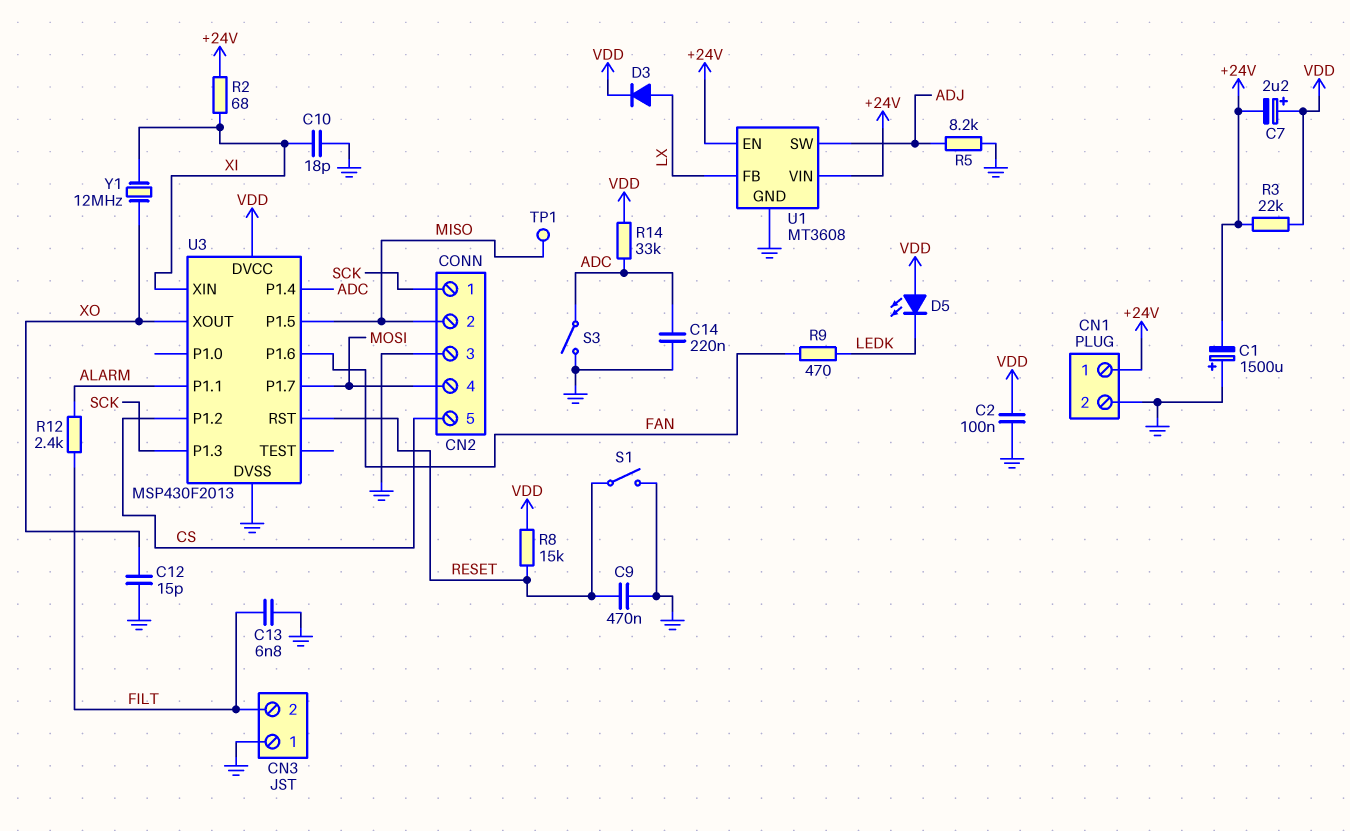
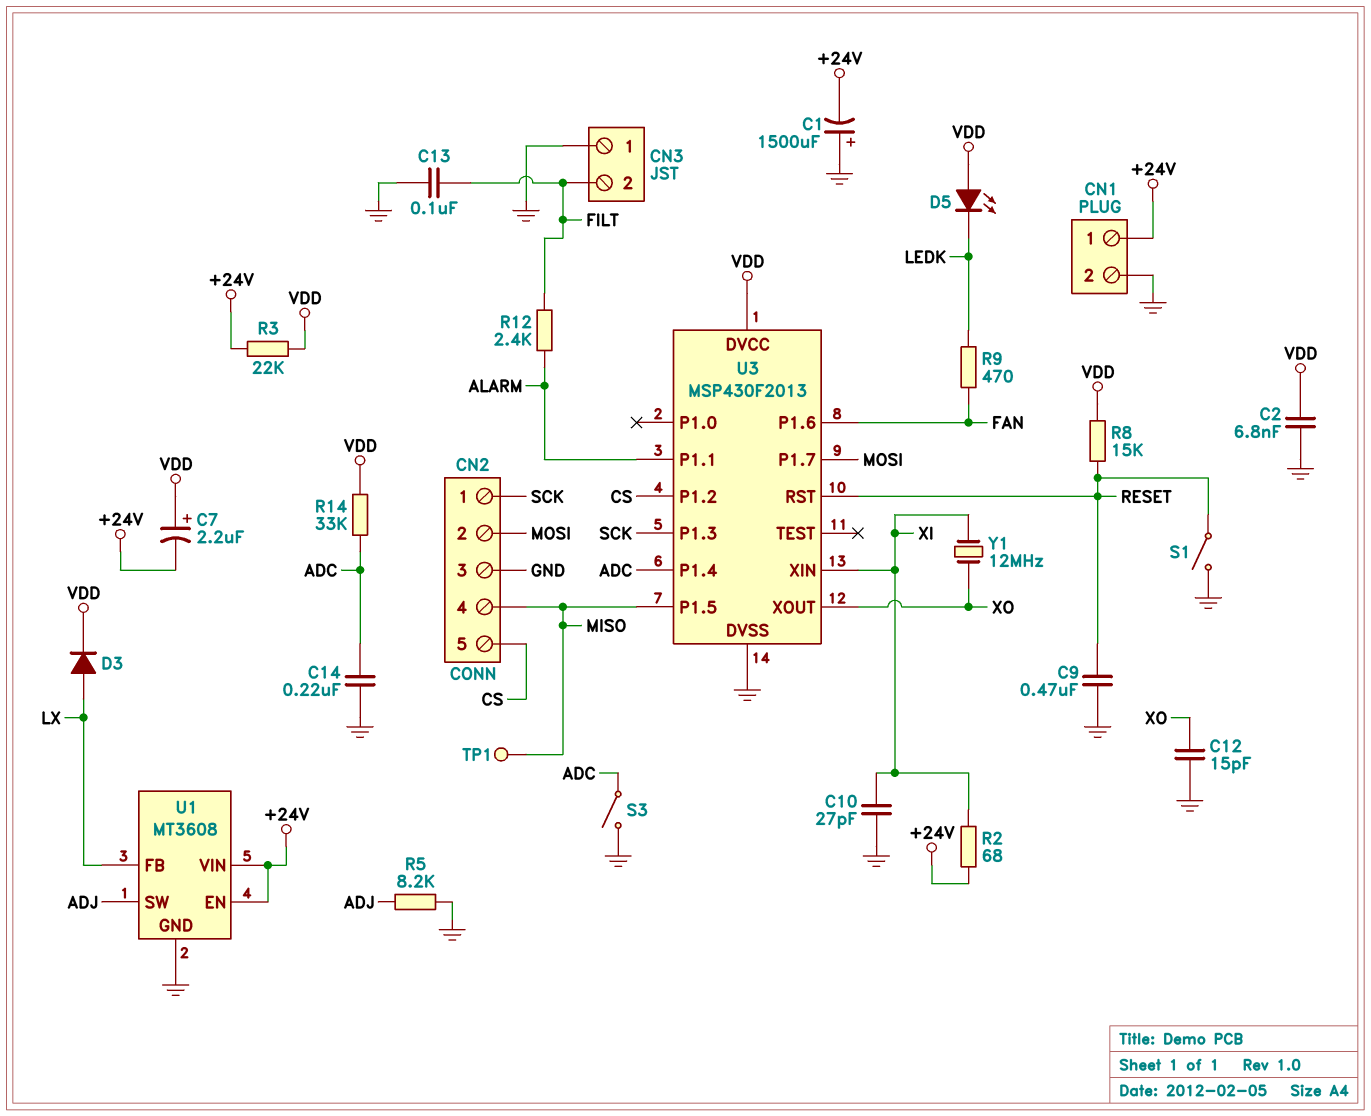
C2: 100nF (GND, VDD) -> 6.8nF (GND, VDD)
C10: 18pF (GND, XI) -> 27pF (GND, XI)
C13: 6.8nF (FILT, GND) -> 100nF (FILT, GND)
CN2 pin 2: MISO -> MOSI
CN2 pin 4: MOSI -> MISO

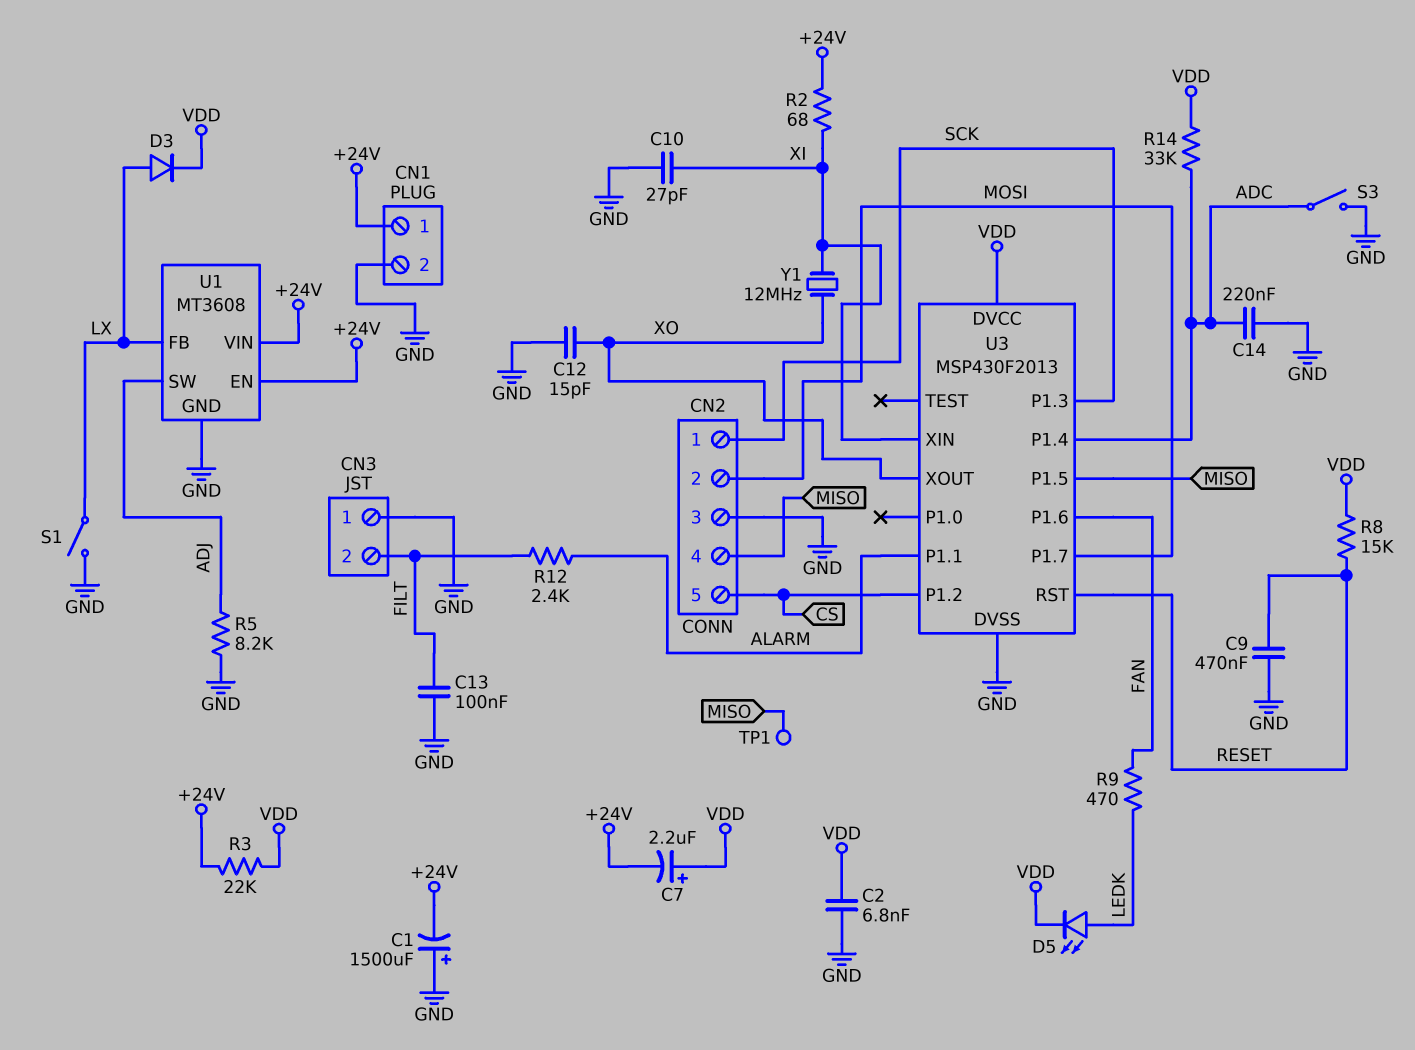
D5: LED (A VDD, K LEDK) -> LED (A LEDK, K VDD)
S1: switch (GND, RESET) -> switch (GND, LX)

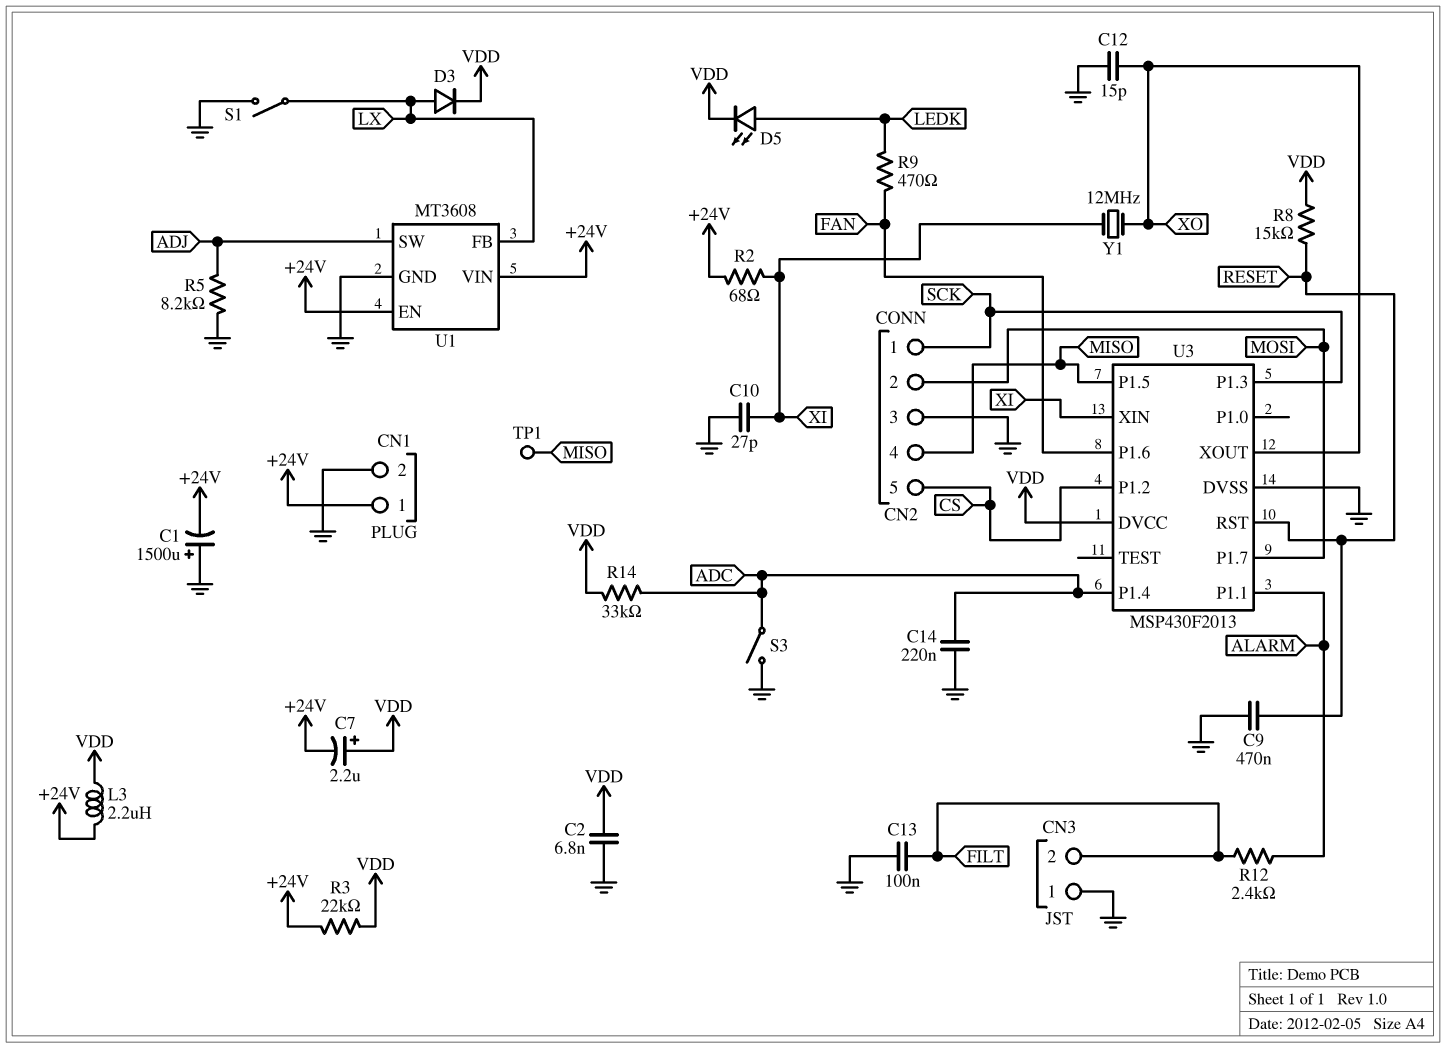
L3: none -> 2.2uH (+24V, VDD)

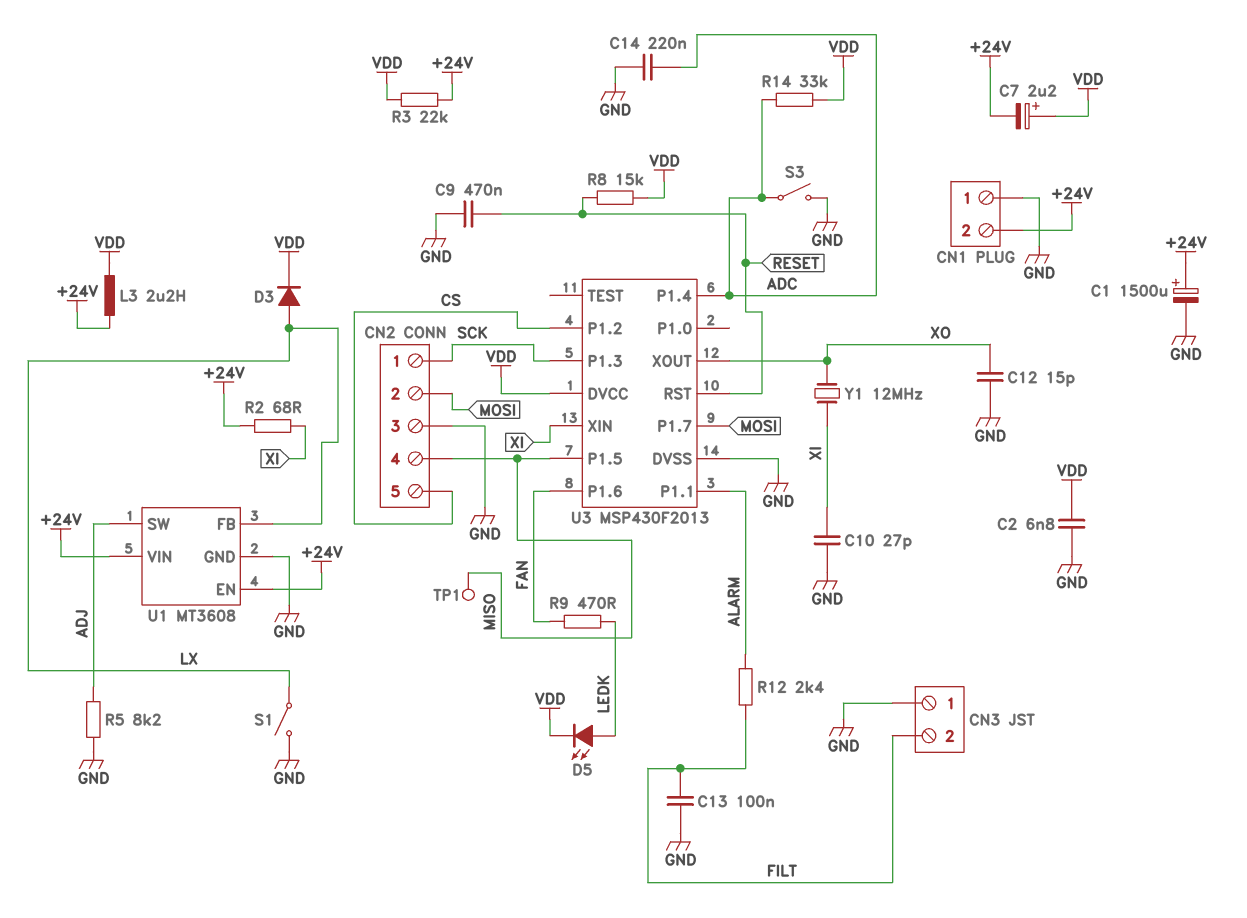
C1: 1500uF (plus GND, minus +24V) -> 1500uF (plus +24V, minus GND)
CN1 pin 1: +24V -> GND
CN1 pin 2: GND -> +24V

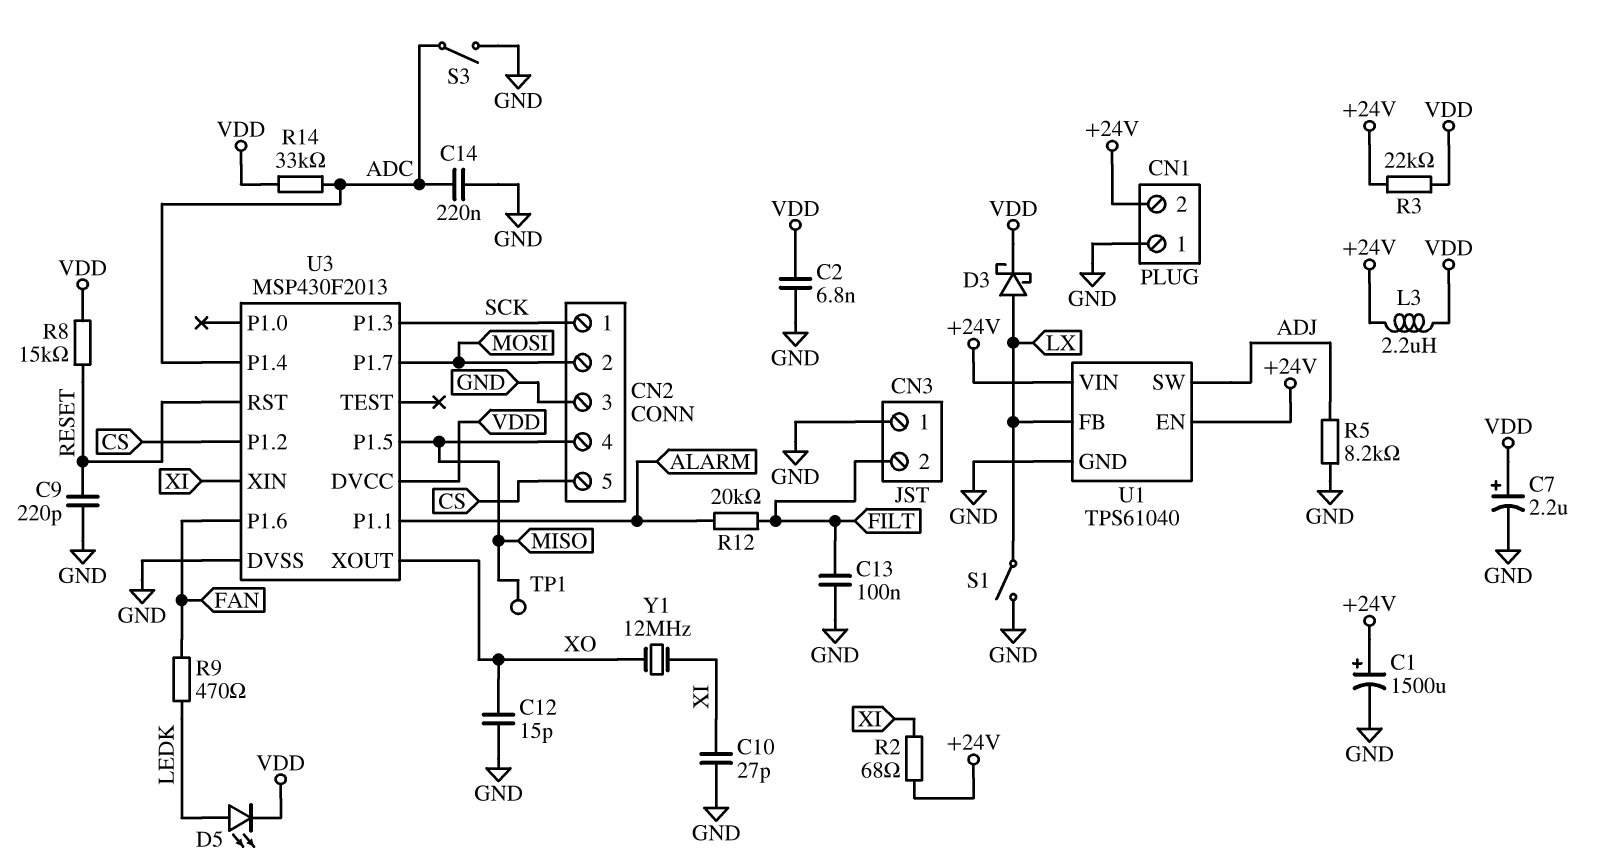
C7: 2.2uF (plus VDD, minus +24V) -> 2.2uF (plus VDD, minus GND)
C9: 470nF (GND, RESET) -> 220pF (GND, RESET)
D3: diode (A LX, K VDD) -> schottky (A LX, K VDD)
R12: 2.4k (ALARM, FILT) -> 20k (ALARM, FILT)
U1: MT3608 -> TPS61040

